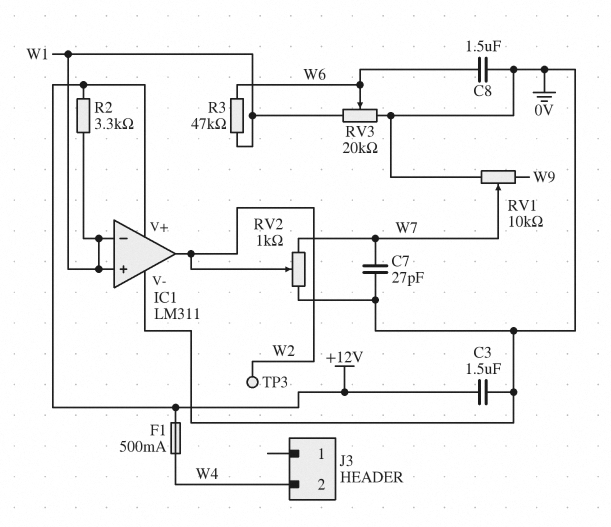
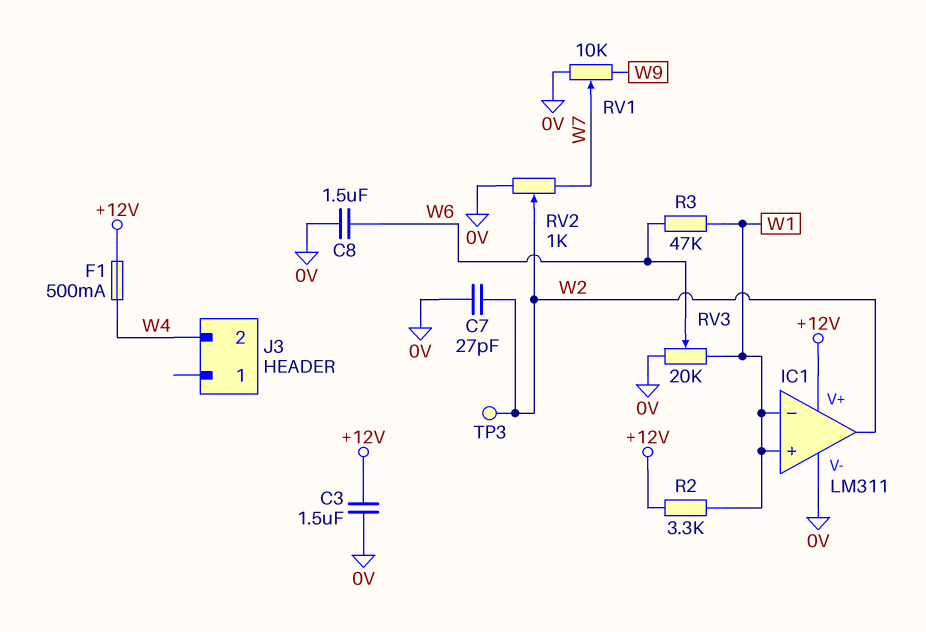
C7: 27pF (0V, W7) -> 27pF (0V, W2)

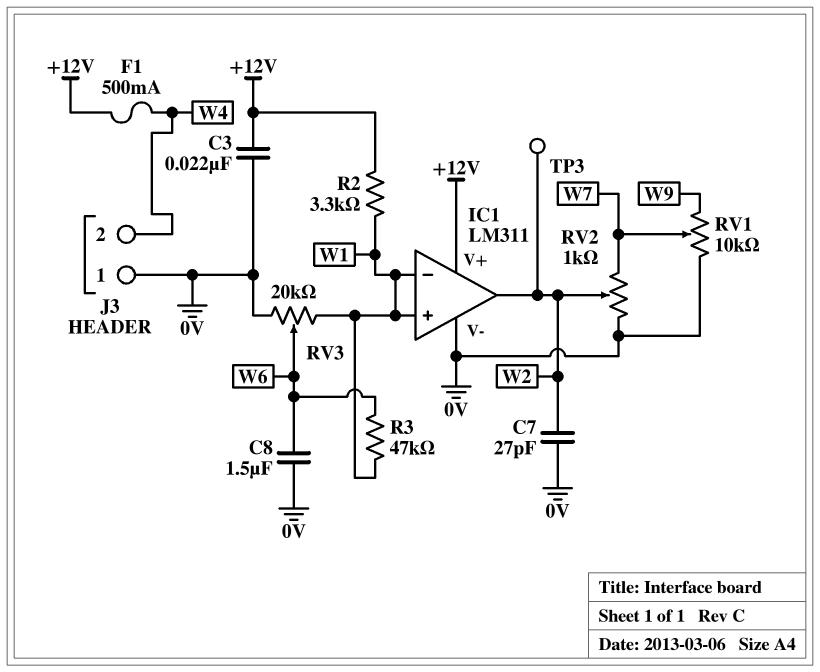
C3: 1.5uF (+12V, 0V) -> 22nF (+12V, 0V)
J3 pin 1: none -> 0V

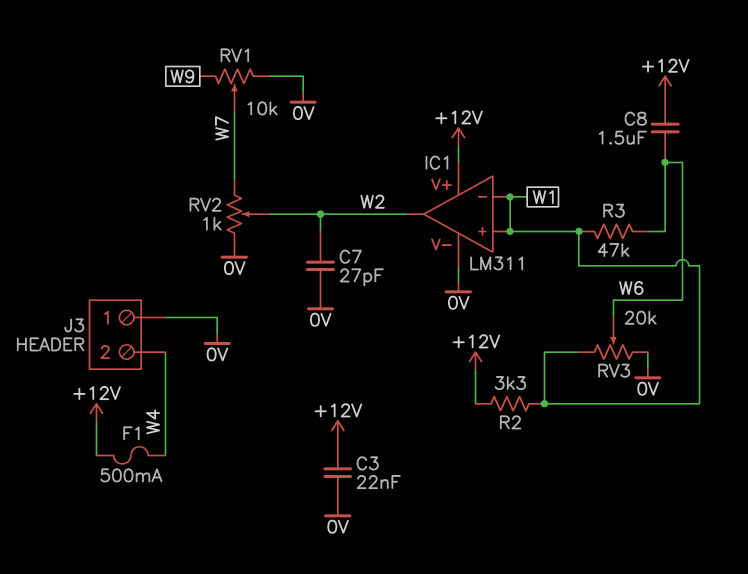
C8: 1.5uF (0V, W6) -> 1.5uF (+12V, W6)
TP3: test point (W2) -> none

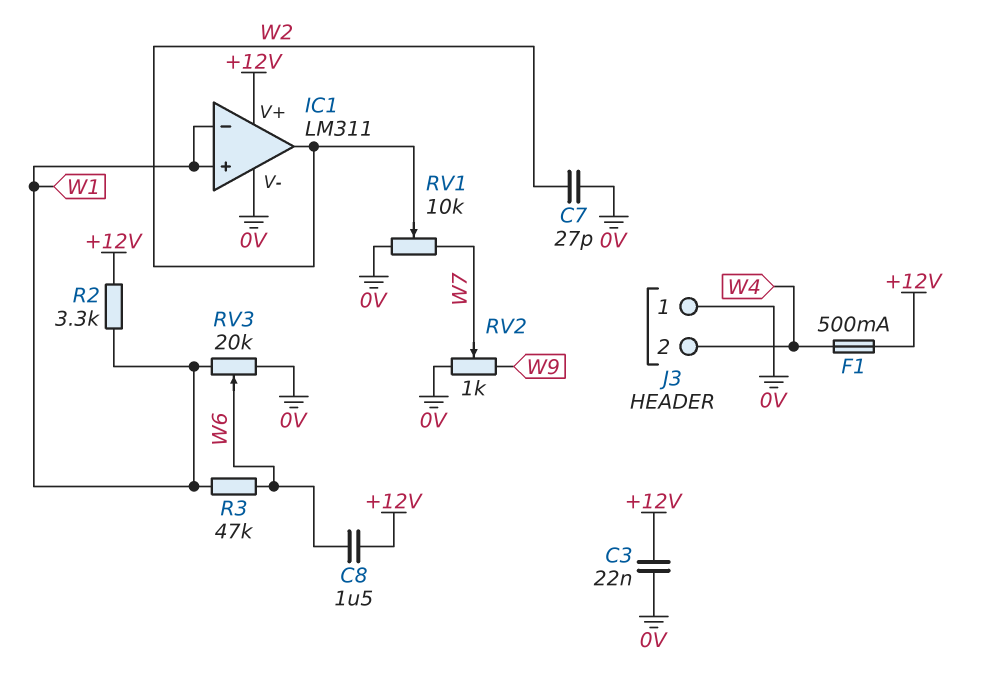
RV1: 10k (0V, W9, wiper W7) -> 10k (0V, W7, wiper W2)
RV2: 1k (0V, W7, wiper W2) -> 1k (0V, W9, wiper W7)

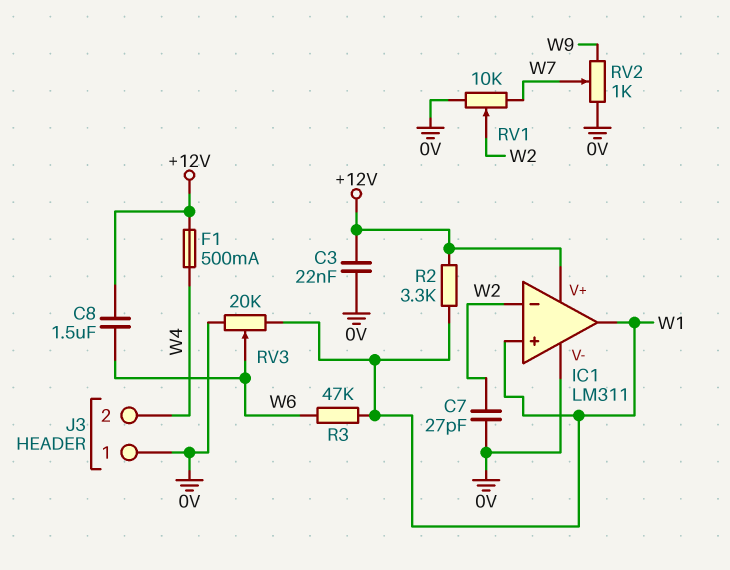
IC1 pin in-: W1 -> W2
IC1 pin out: W2 -> W1

